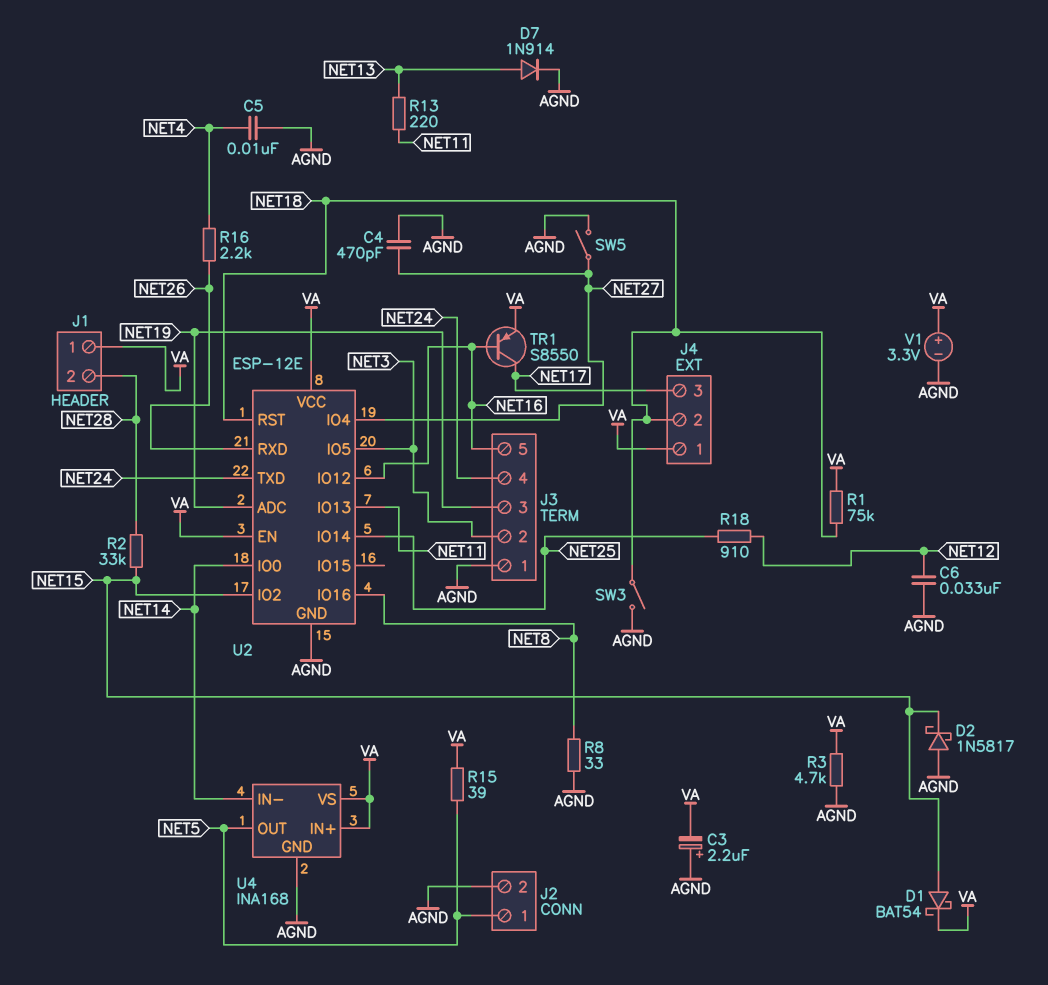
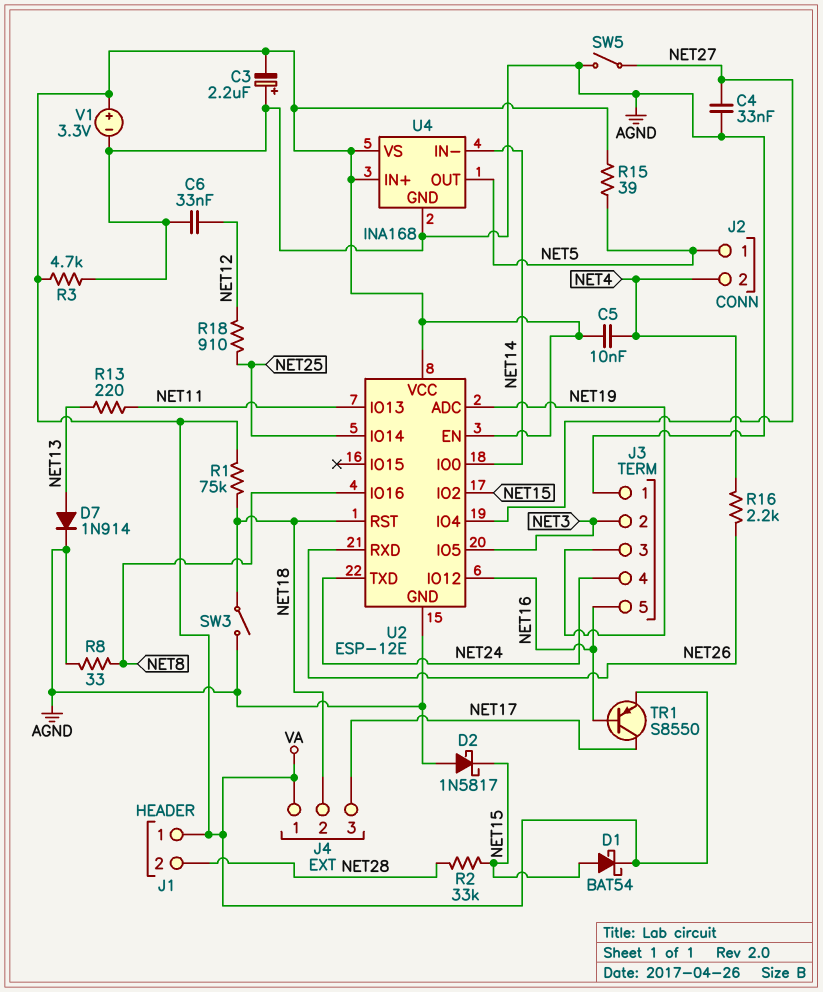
C4: 470pF (AGND, NET27) -> 33nF (AGND, NET27)
C5: 10nF (AGND, NET4) -> 10nF (NET4, VA)
J2 pin 2: AGND -> NET4

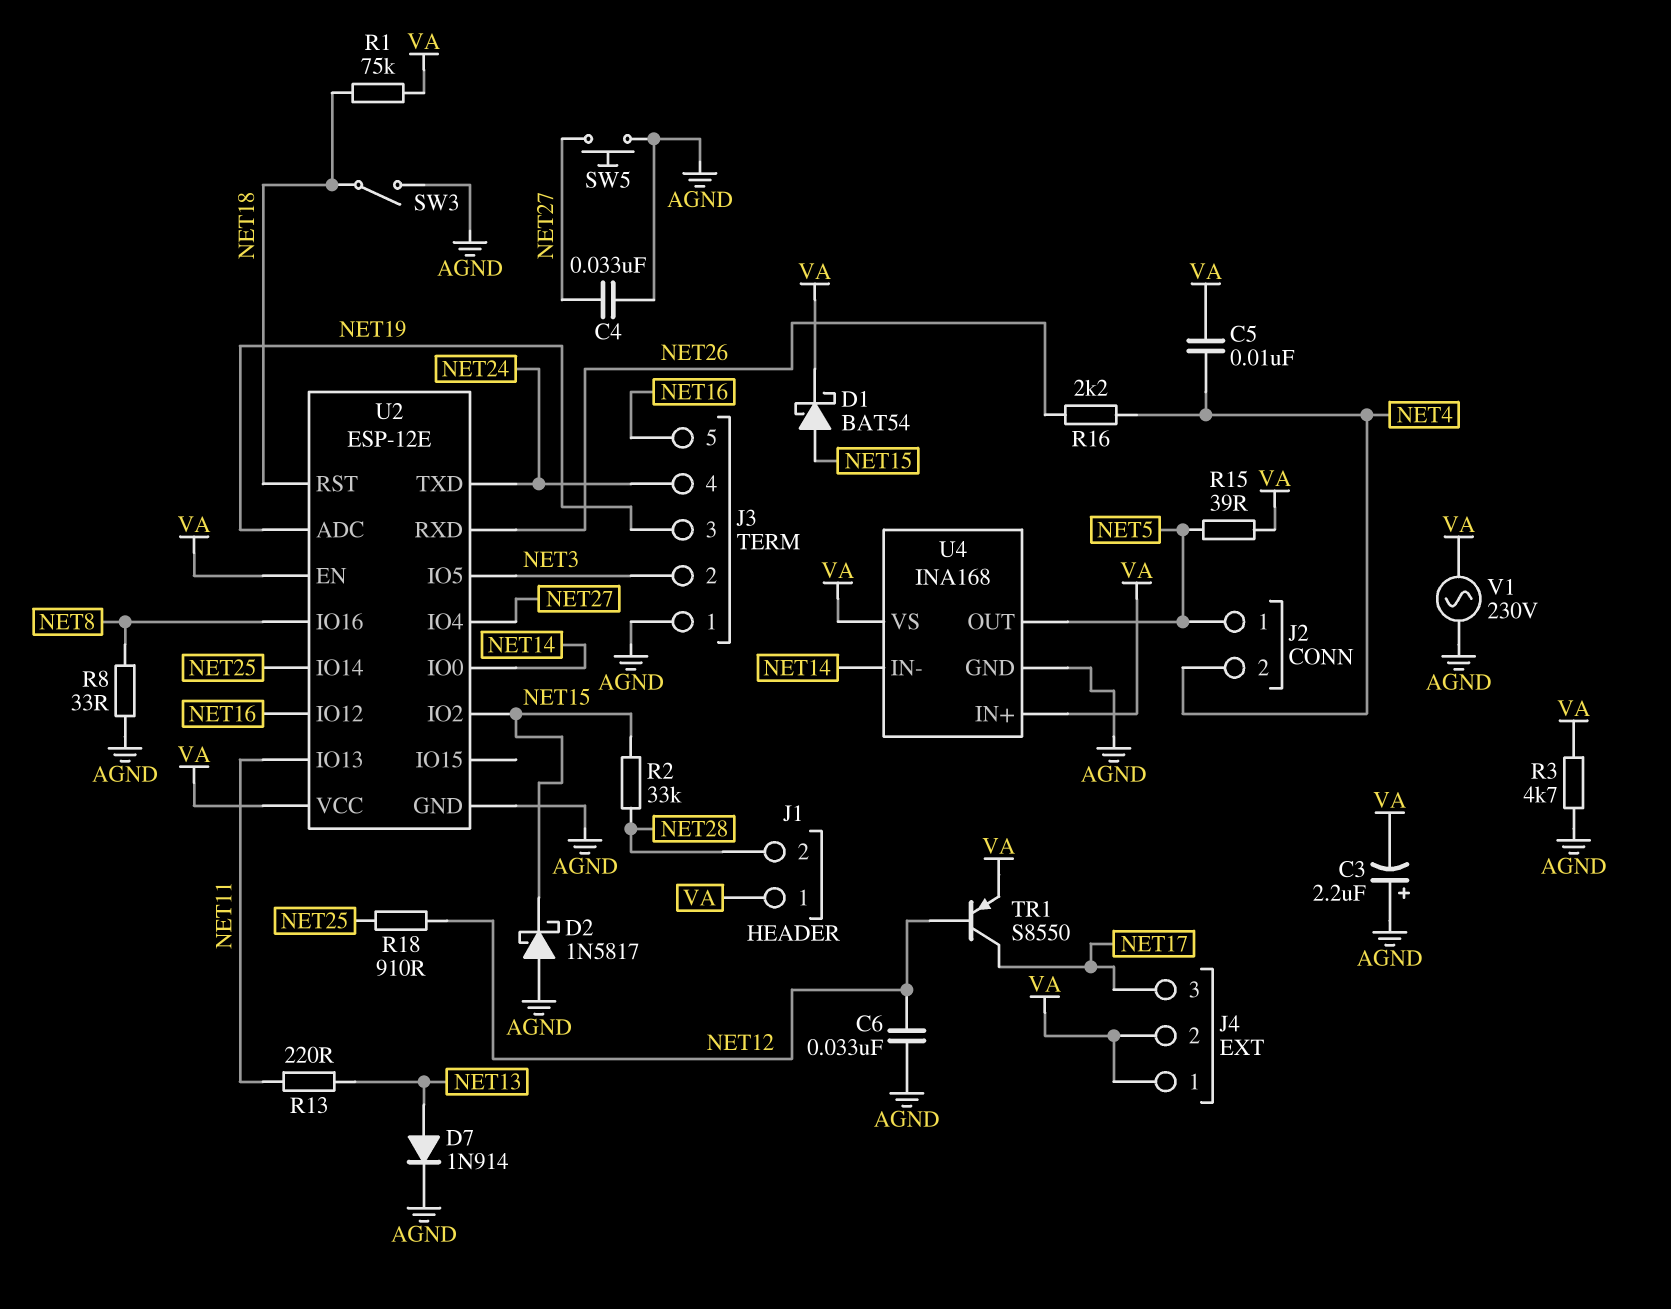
J4 pin 2: NET18 -> VA
SW5: switch (AGND, NET27) -> button (AGND, NET27)
TR1: PNP S8550 (B NET16, C NET17, E VA) -> PNP S8550 (B NET12, C NET17, E VA)
V1: 3.3V (plus VA, minus AGND) -> AC 230V (AGND, VA)

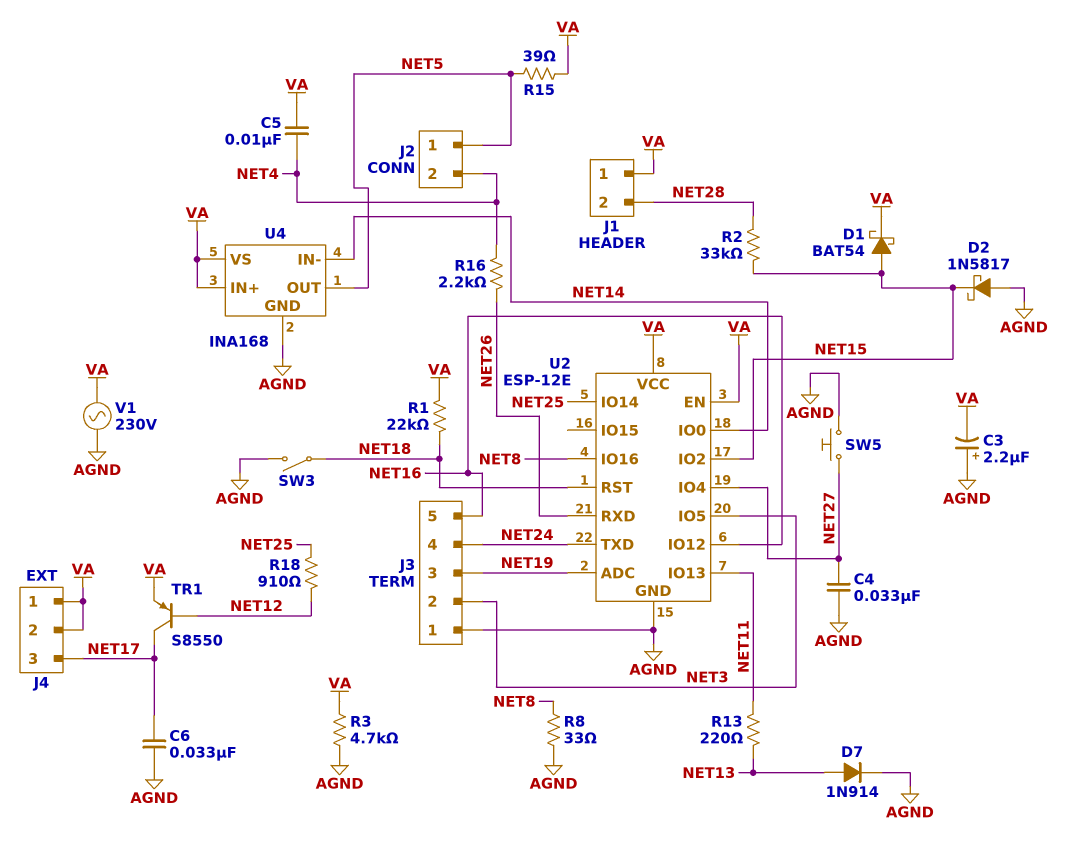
C6: 33nF (AGND, NET12) -> 33nF (AGND, NET17)
R1: 75k (NET18, VA) -> 22k (NET18, VA)

